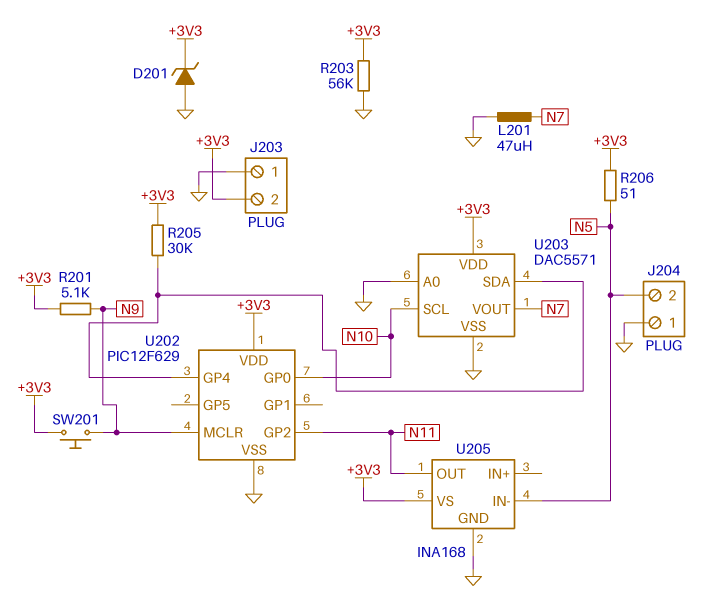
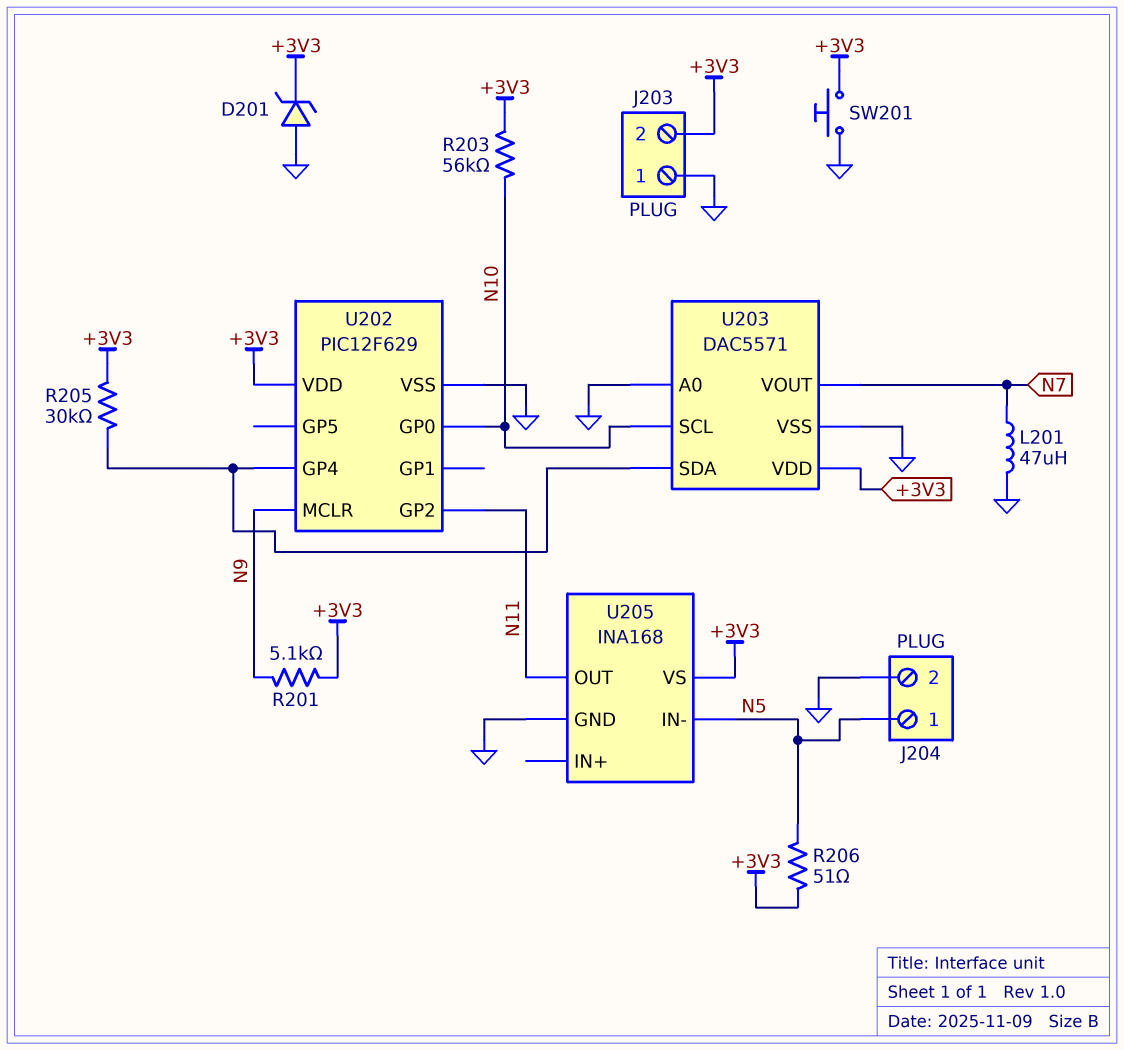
J204 pin 1: GND -> N5
J204 pin 2: N5 -> GND
R203: 56k (+3V3, GND) -> 56k (+3V3, N10)
SW201: button (+3V3, N9) -> button (+3V3, GND)

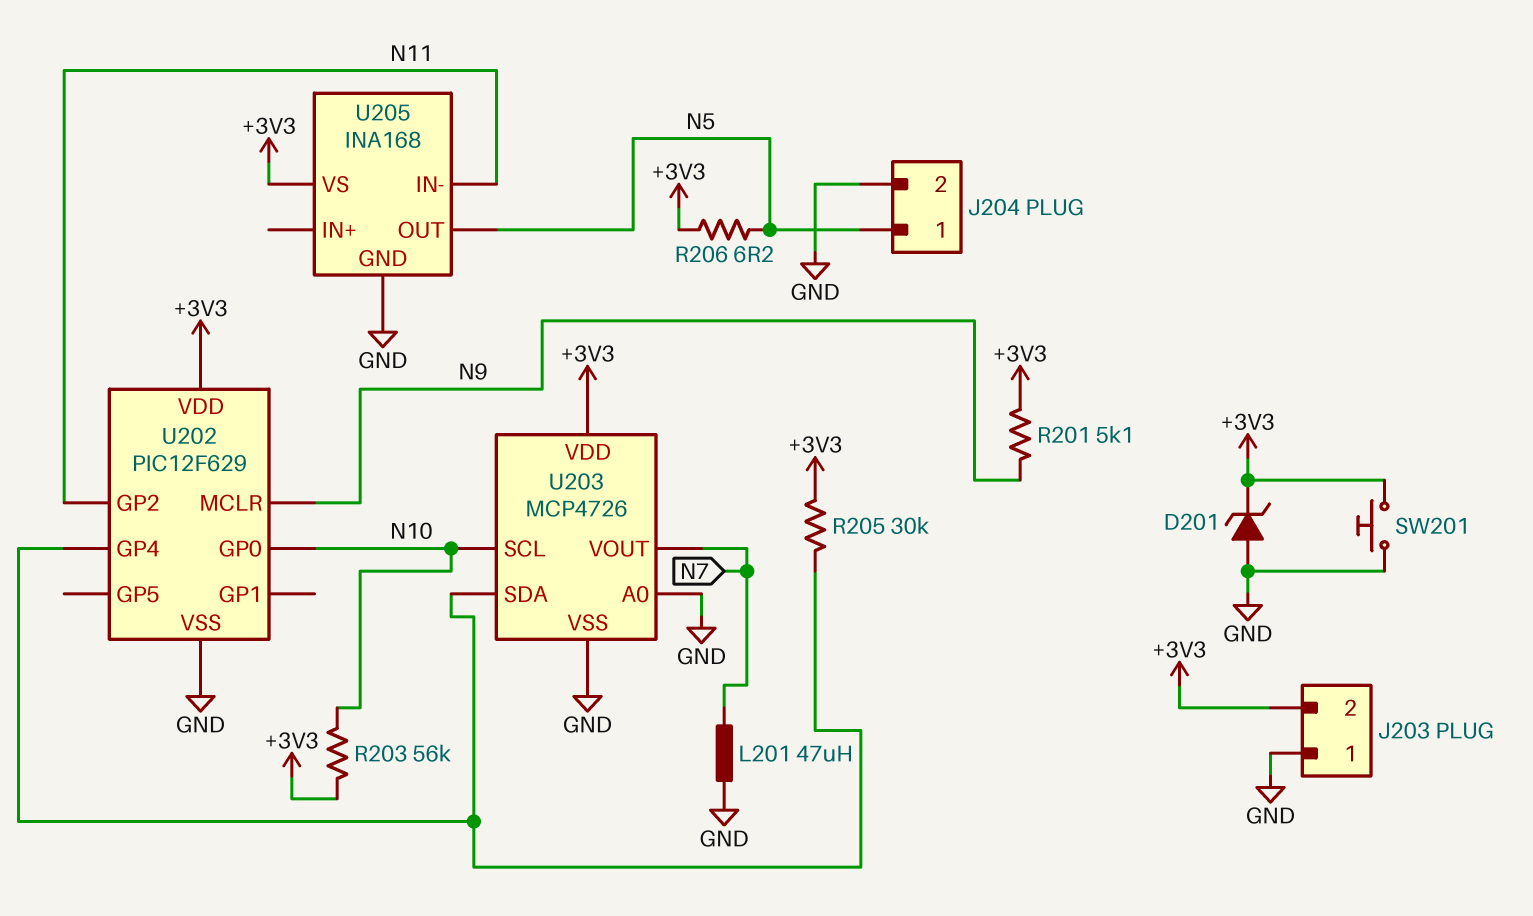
R206: 51 (+3V3, N5) -> 6.2 (+3V3, N5)
U203: DAC5571 -> MCP4726
U205 pin IN-: N5 -> N11
U205 pin OUT: N11 -> N5

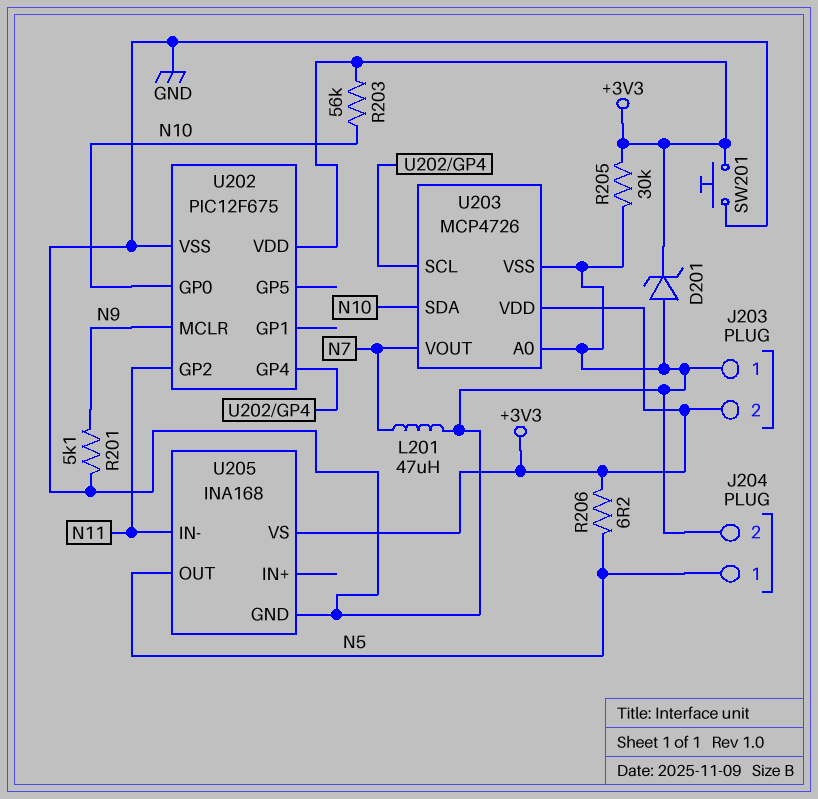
R201: 5.1k (+3V3, N9) -> 5.1k (GND, N9)
R205: 30k (+3V3, U202/GP4) -> 30k (+3V3, GND)
U202: PIC12F629 -> PIC12F675
U203 pin SCL: N10 -> U202/GP4
U203 pin SDA: U202/GP4 -> N10

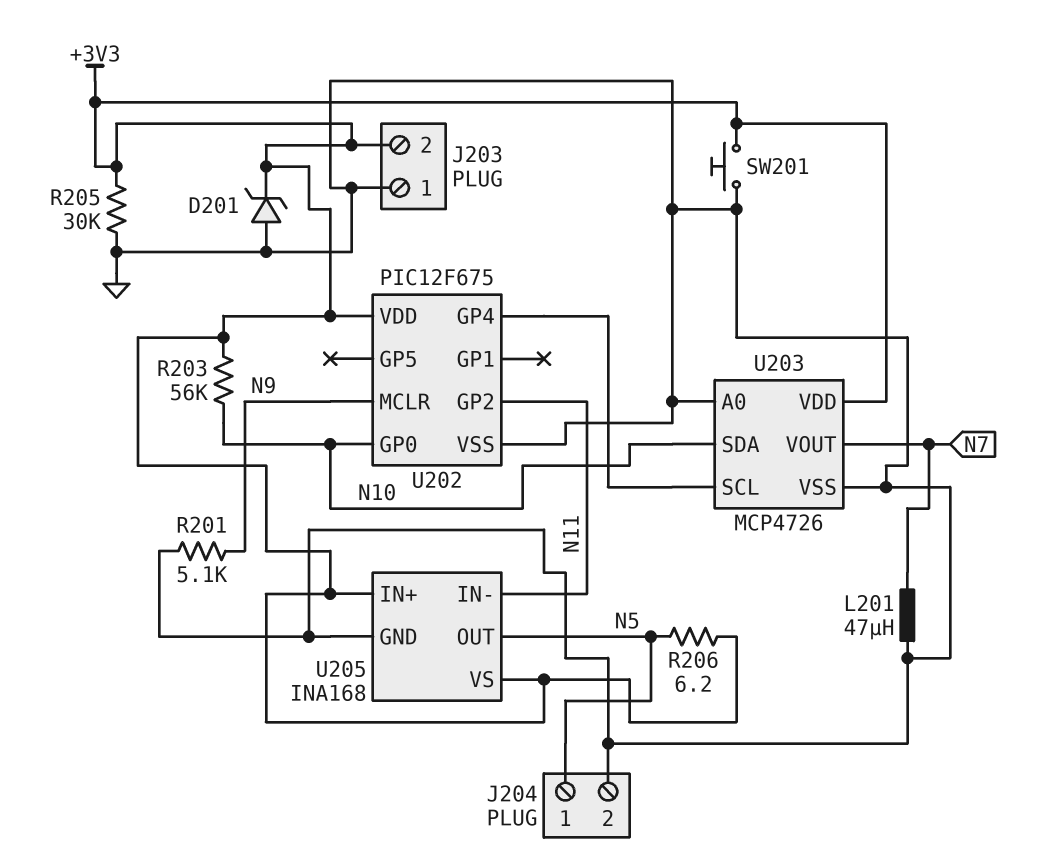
U205 pin IN+: none -> +3V3

